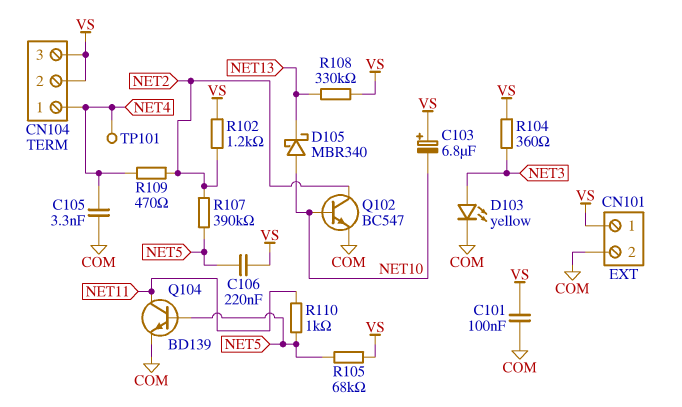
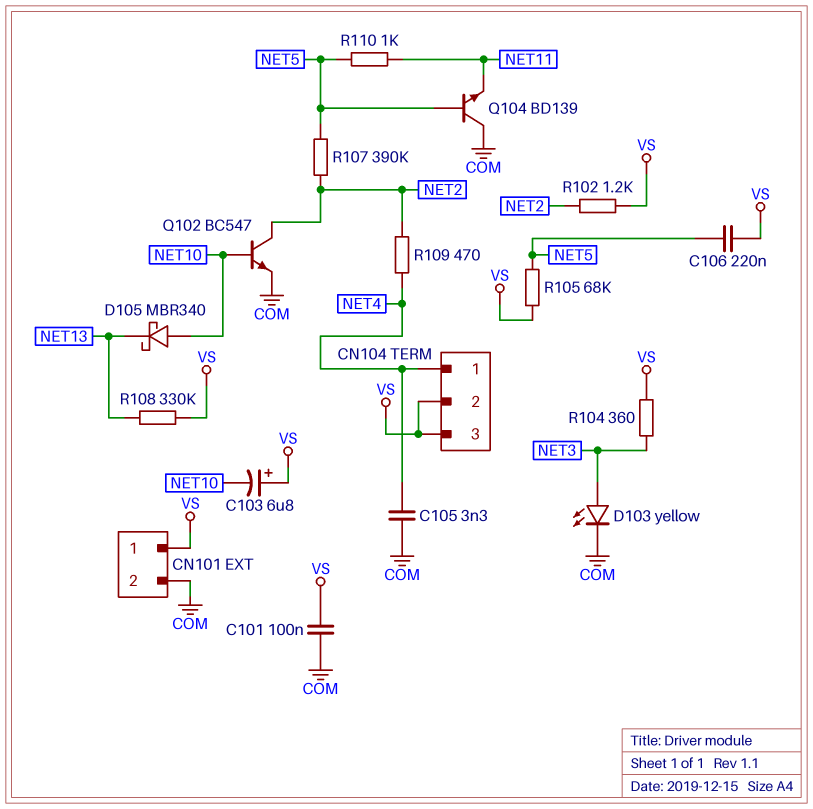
Q104: NPN BD139 (B NET5, C NET11, E COM) -> NPN BD139 (B NET5, C COM, E NET11)
TP101: test point (NET4) -> none

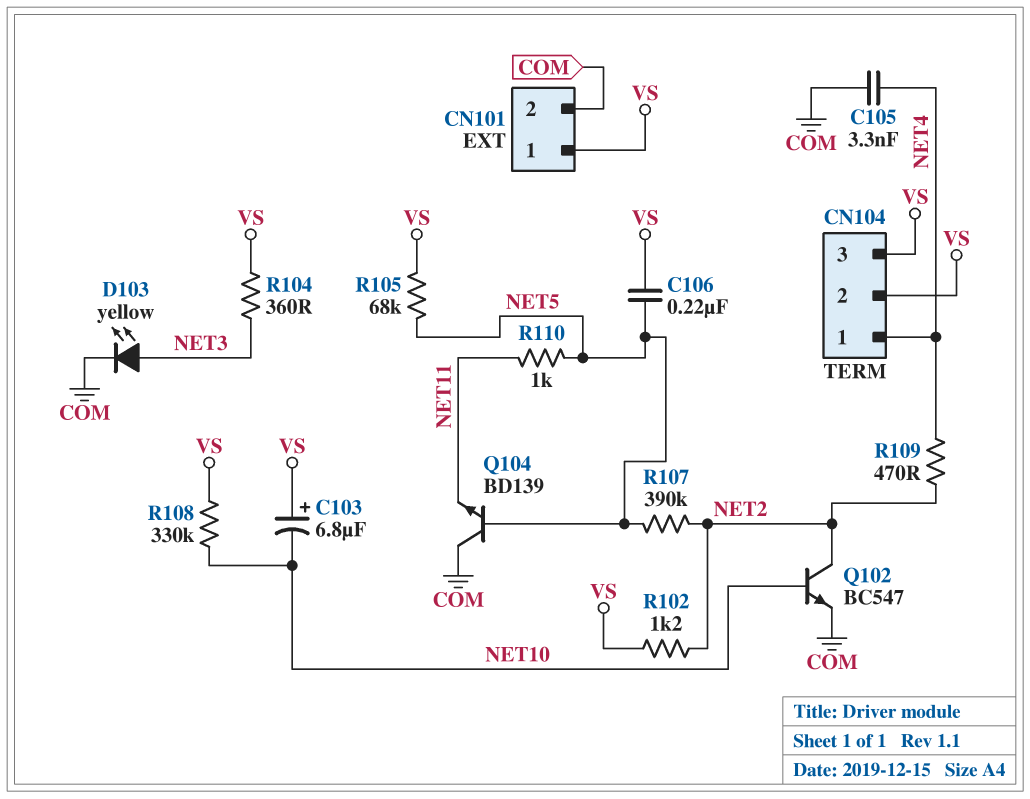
C101: 100nF (COM, VS) -> none
D105: schottky MBR340 (A NET10, K NET13) -> none
R108: 330k (NET13, VS) -> 330k (NET10, VS)

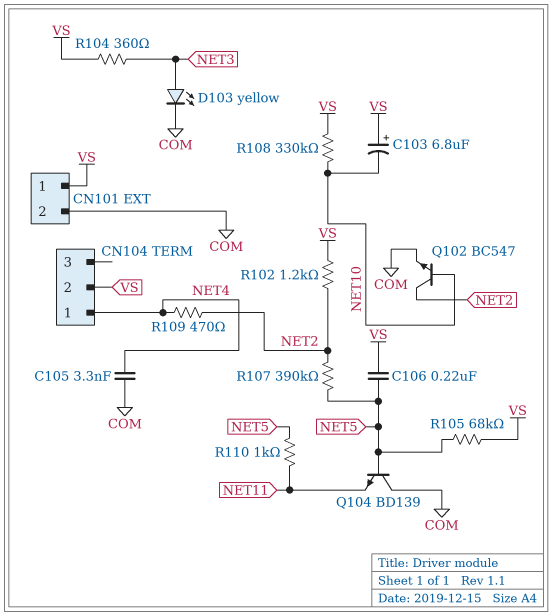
CN104 pin 3: VS -> none

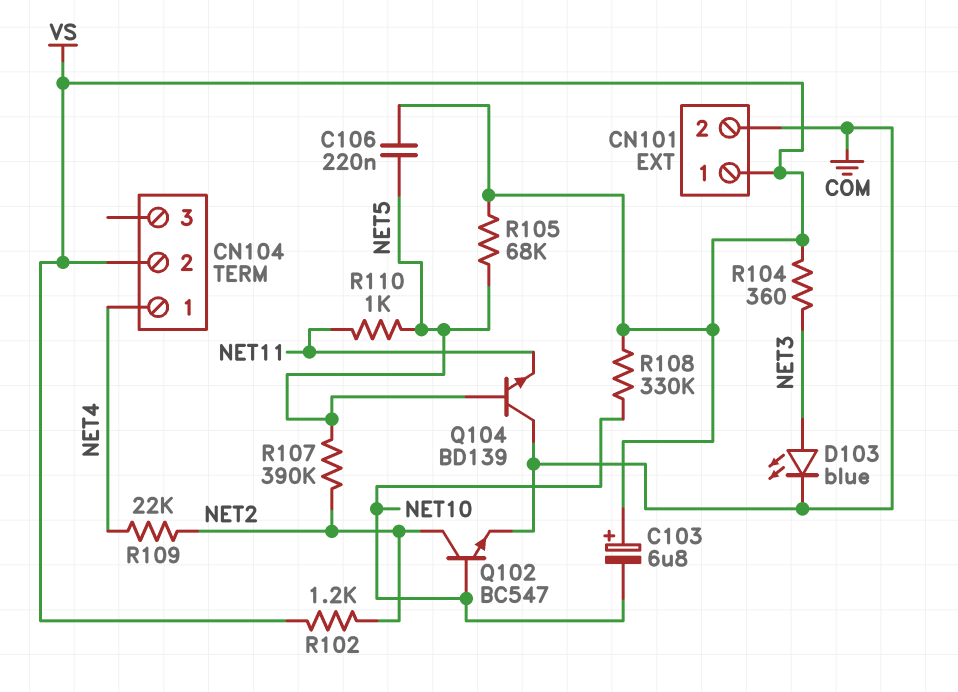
C105: 3.3nF (COM, NET4) -> none
D103: LED yellow (A NET3, K COM) -> LED blue (A NET3, K COM)
R109: 470 (NET2, NET4) -> 22k (NET2, NET4)

